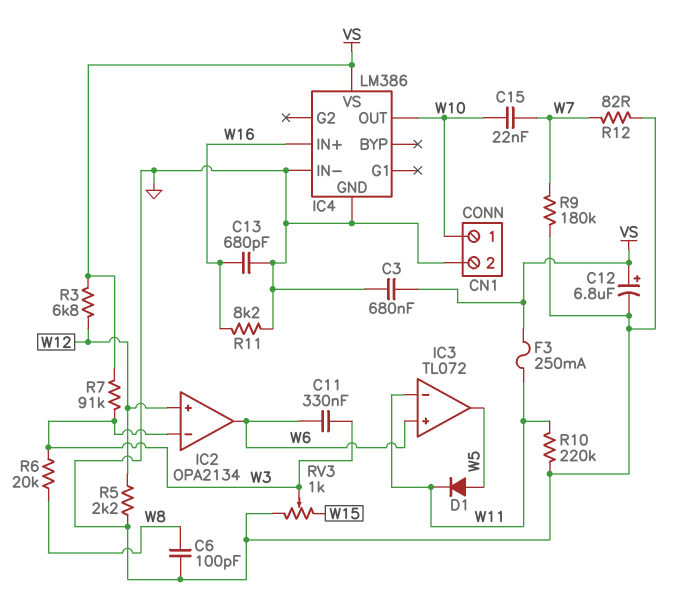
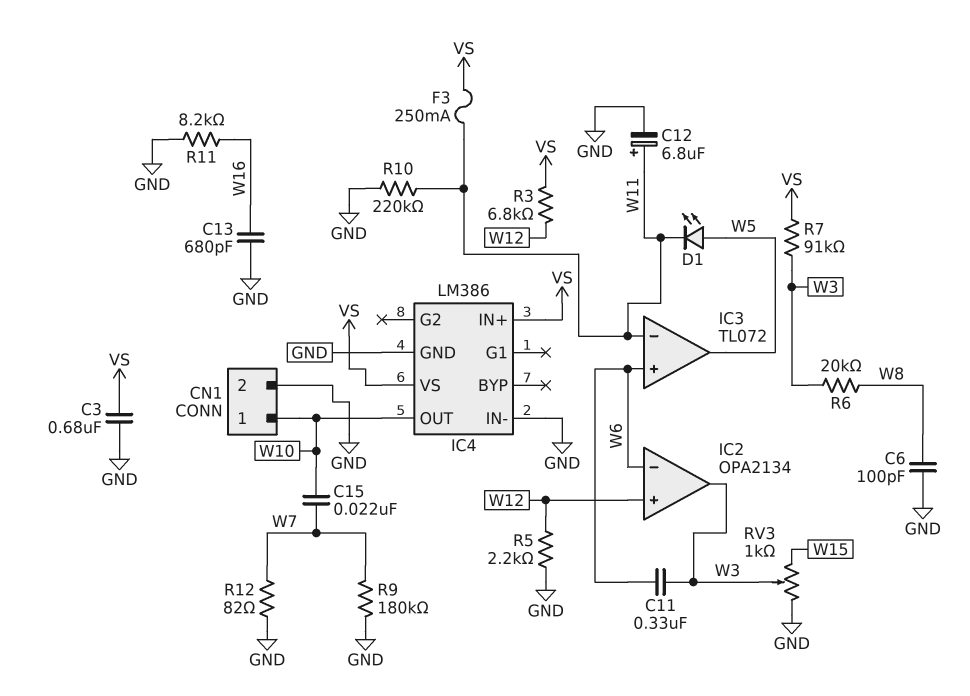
C12: 6.8uF (plus VS, minus GND) -> 6.8uF (plus W11, minus GND)
D1: diode (A W5, K W11) -> LED (A W5, K W11)
IC2 pin in-: W3 -> W6
IC2 pin out: W6 -> W3
IC4 pin IN+: W16 -> VS

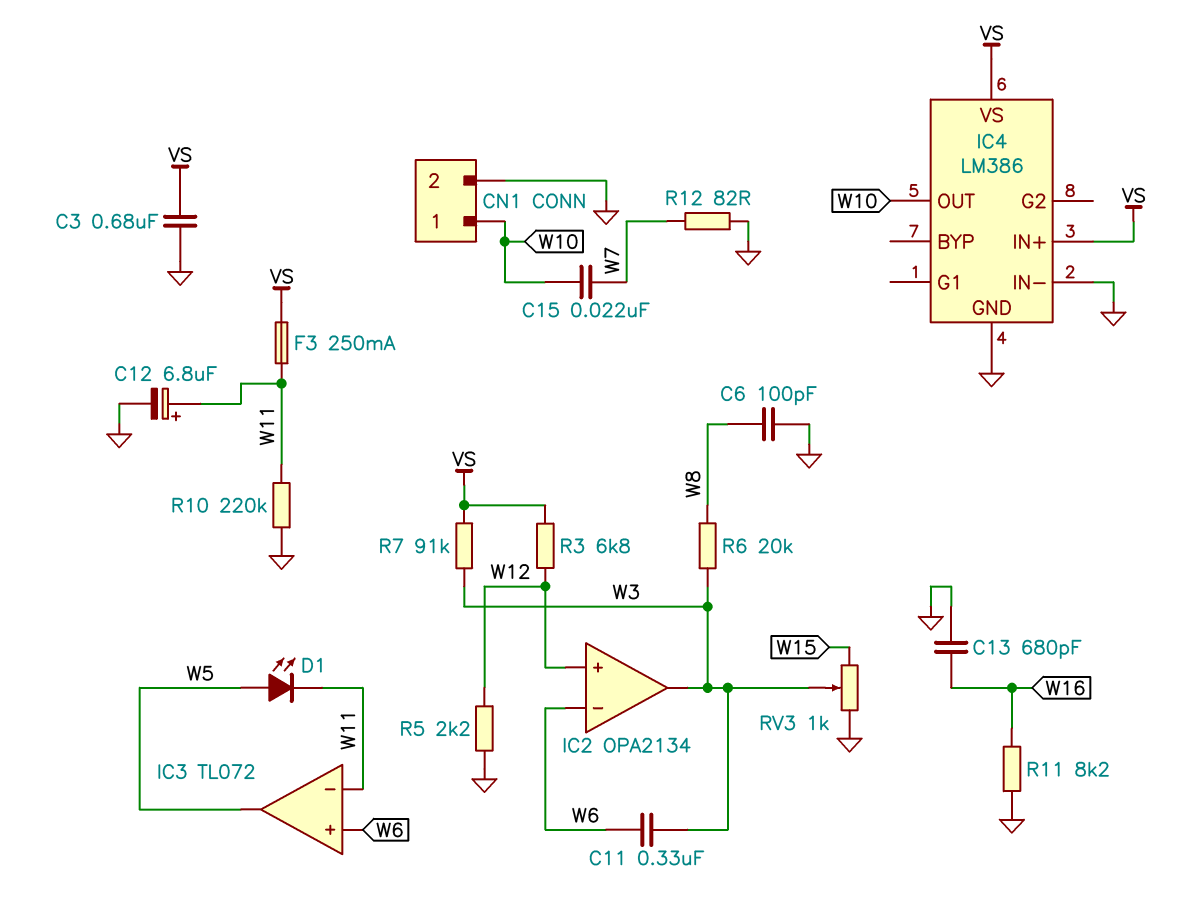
R9: 180k (GND, W7) -> none

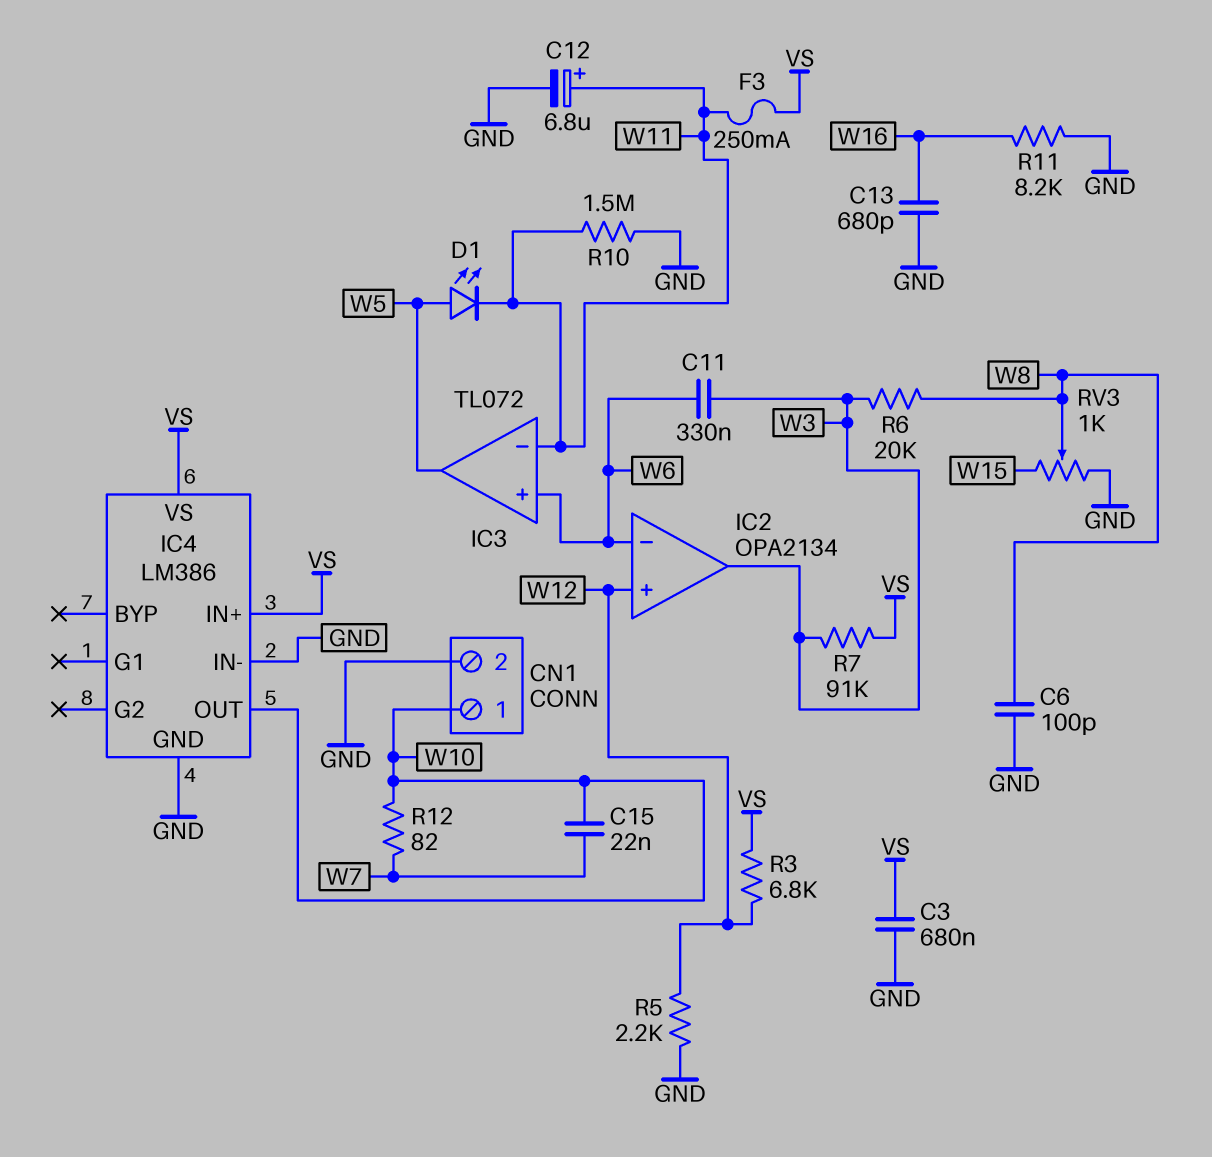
R10: 220k (GND, W11) -> 1.5M (GND, W11)
R12: 82 (GND, W7) -> 82 (W7, W10)
RV3: 1k (GND, W15, wiper W3) -> 1k (GND, W15, wiper W8)

